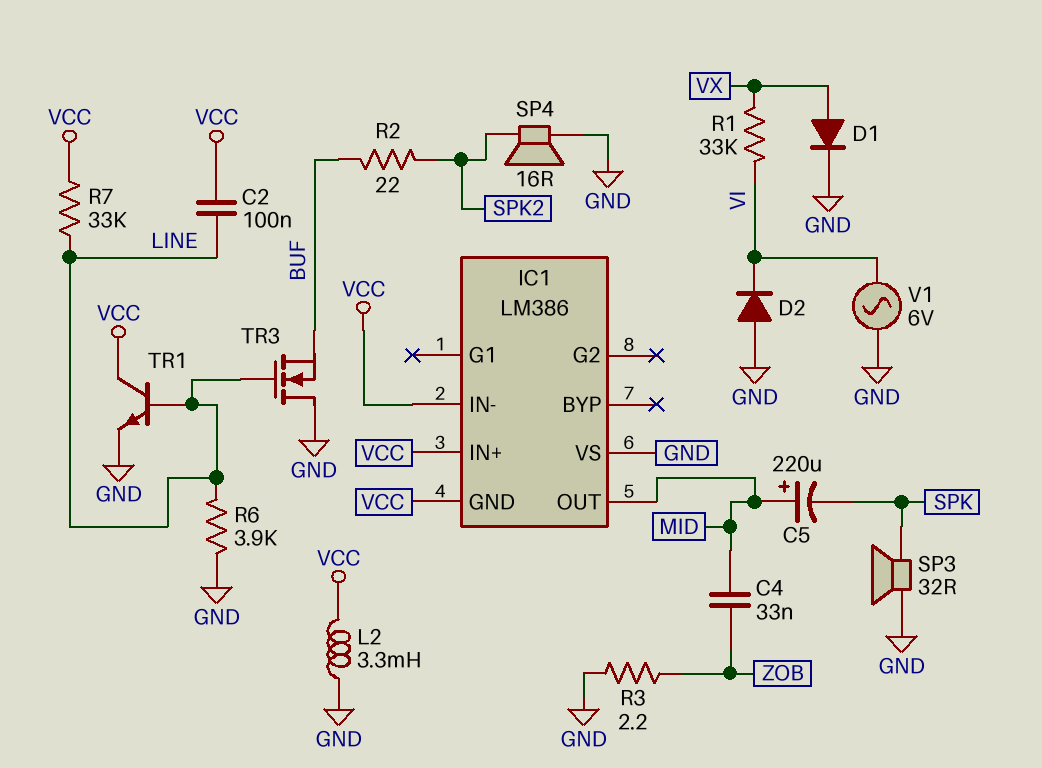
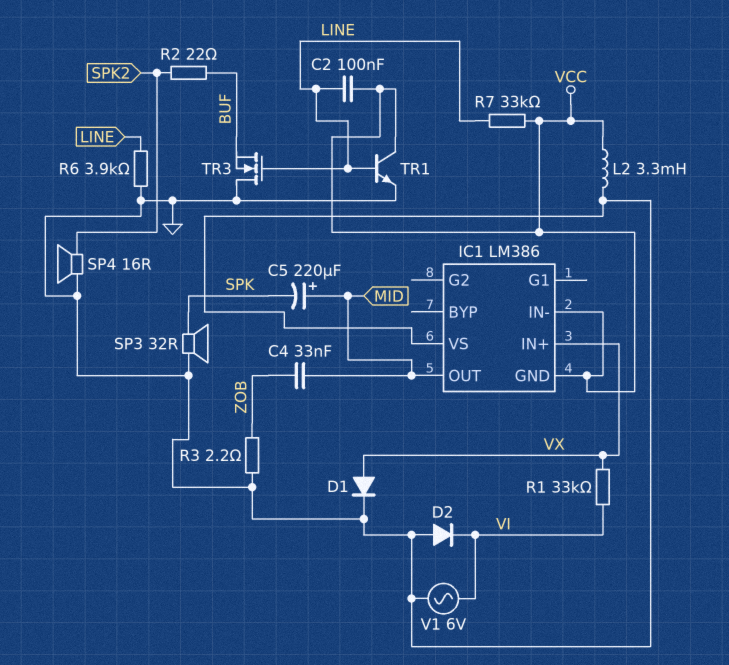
IC1 pin IN+: VCC -> VX

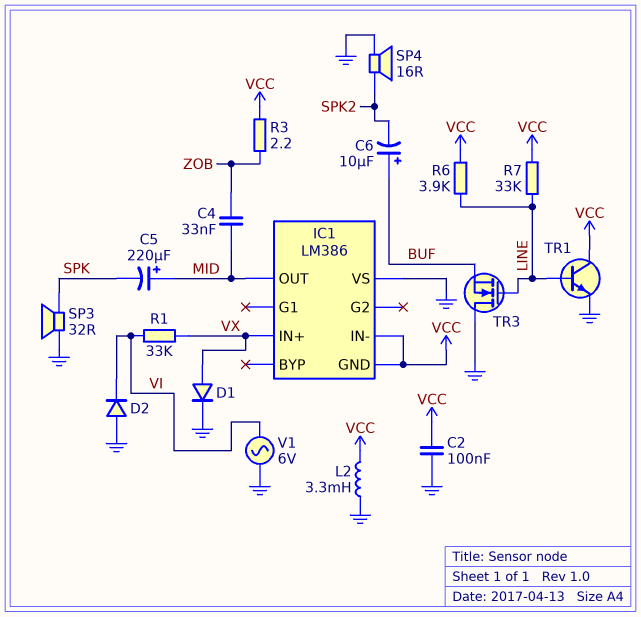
C2: 100nF (LINE, VCC) -> 100nF (GND, VCC)
C6: none -> 10uF (plus BUF, minus SPK2)
R2: 22 (BUF, SPK2) -> none
R3: 2.2 (GND, ZOB) -> 2.2 (VCC, ZOB)
R6: 3.9k (GND, LINE) -> 3.9k (LINE, VCC)

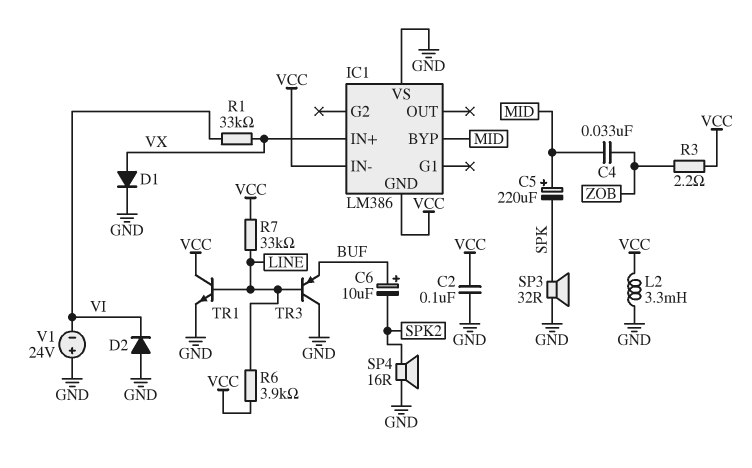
IC1 pin BYP: none -> MID
IC1 pin OUT: MID -> none
TR3: NMOS (G LINE, D GND, S BUF) -> PNP (B LINE, C GND, E BUF)
V1: AC 6V (GND, VI) -> 24V (plus GND, minus VI)

